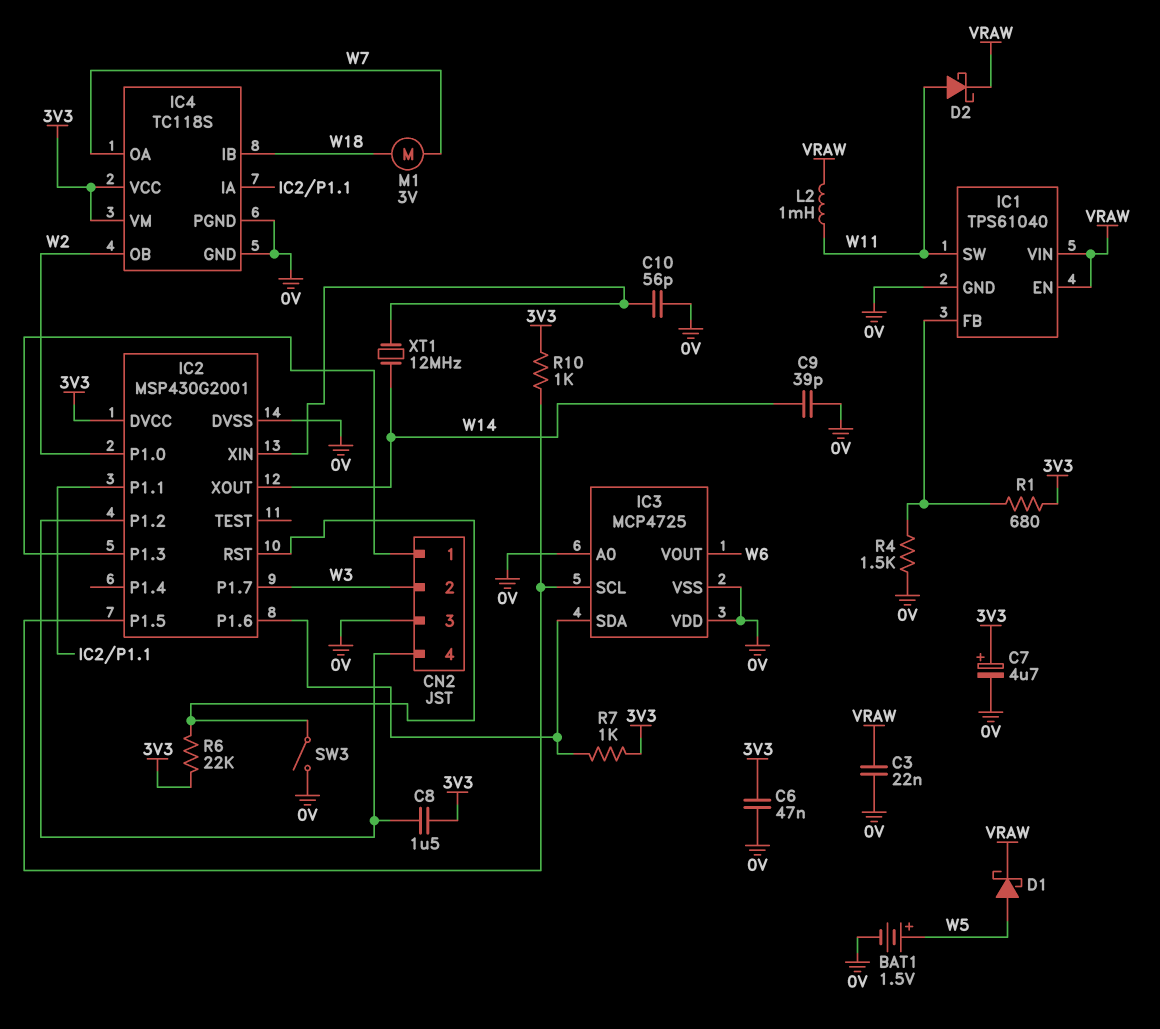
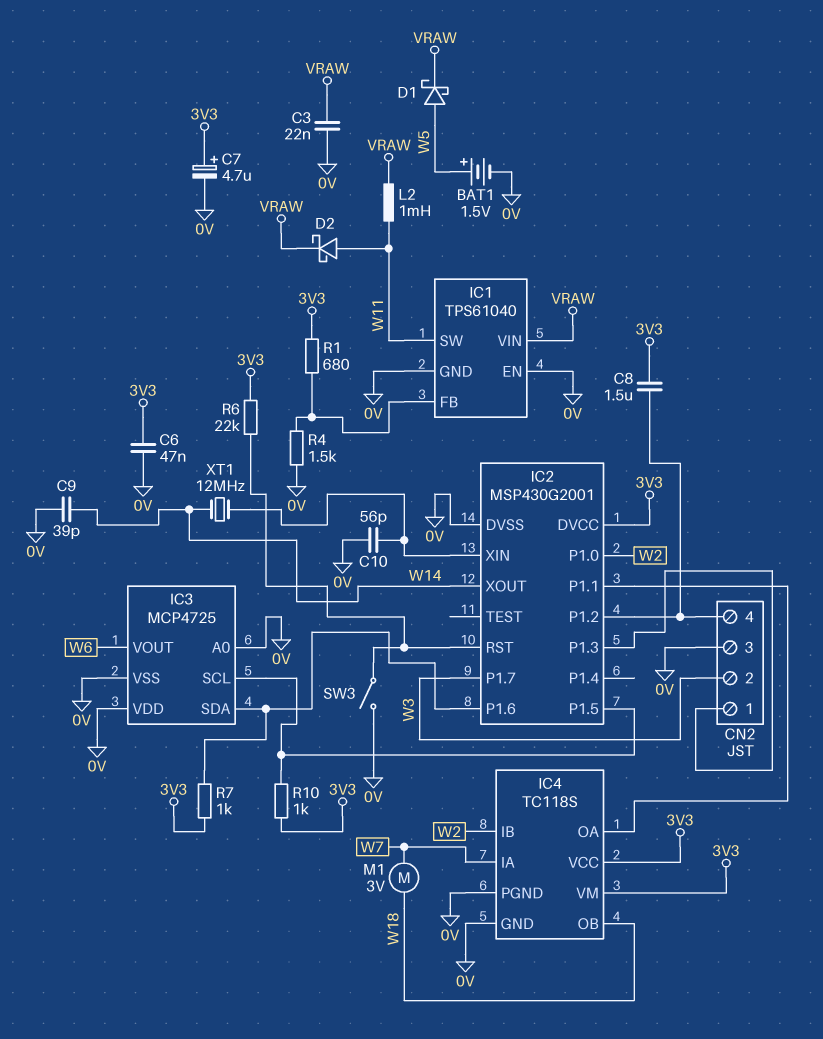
IC1 pin EN: VRAW -> 0V
IC4 pin IA: IC2/P1.1 -> W7
IC4 pin IB: W18 -> W2
IC4 pin OA: W7 -> IC2/P1.1
IC4 pin OB: W2 -> W18

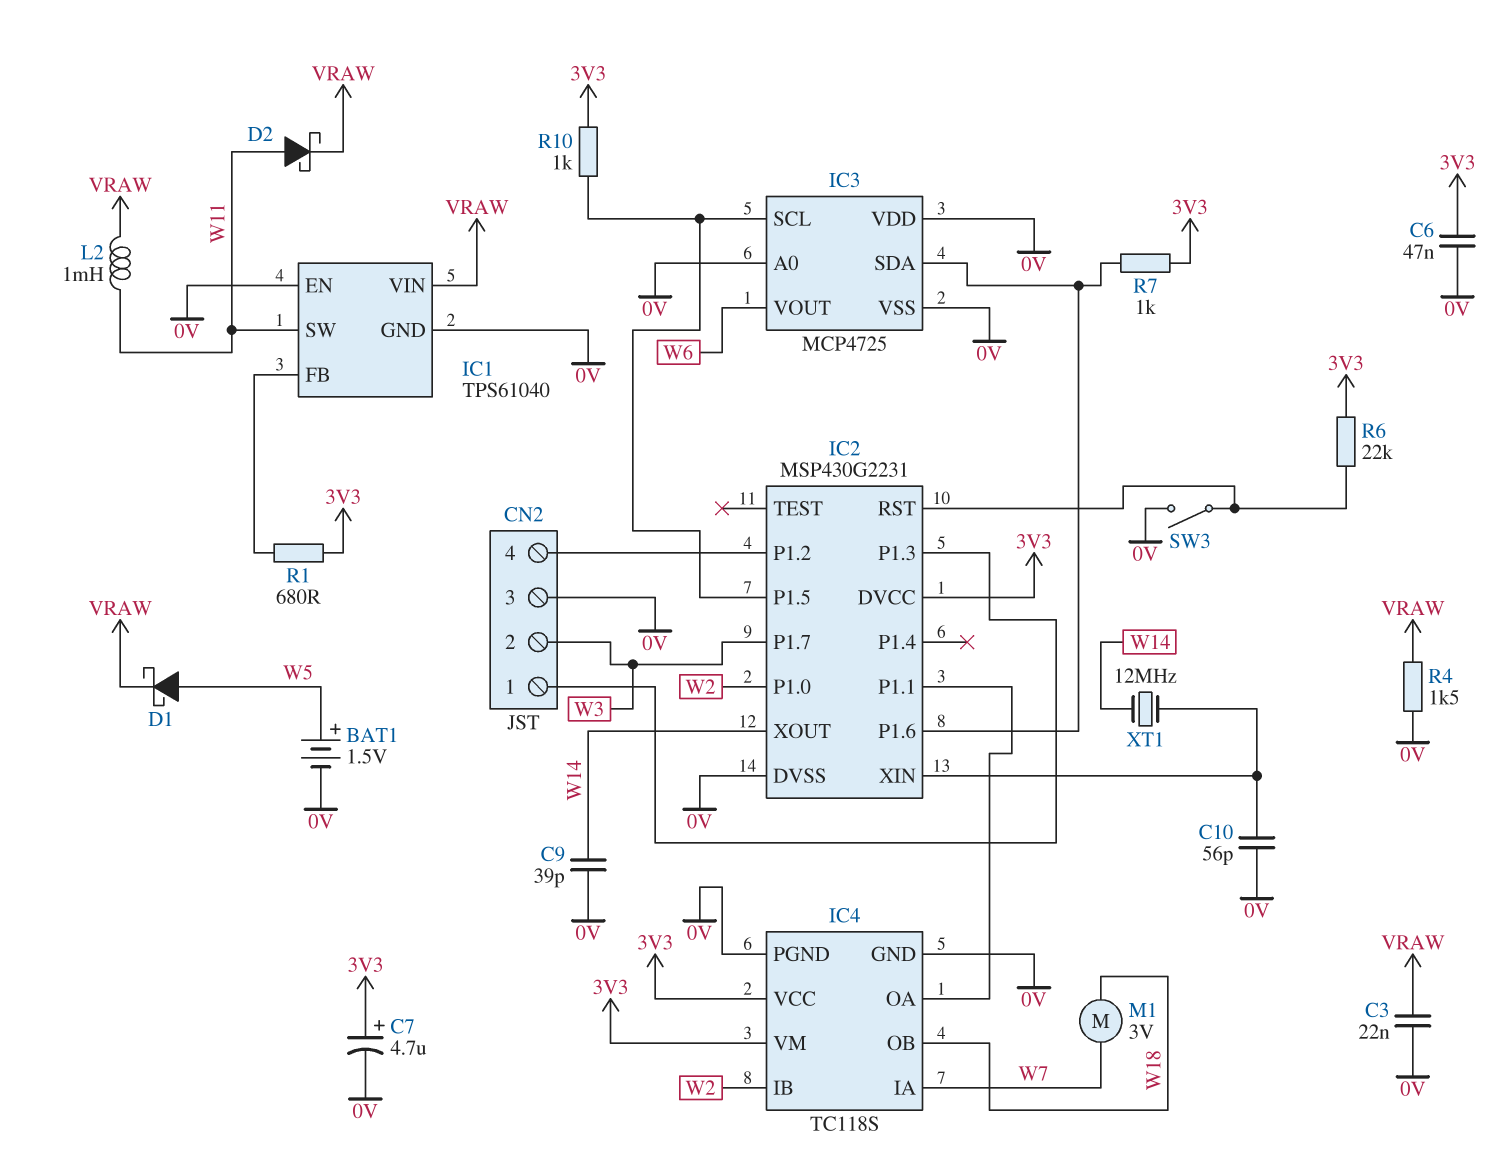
C8: 1.5uF (3V3, CN2/4) -> none
IC2: MSP430G2001 -> MSP430G2231
R4: 1.5k (0V, IC1/FB) -> 1.5k (0V, VRAW)

